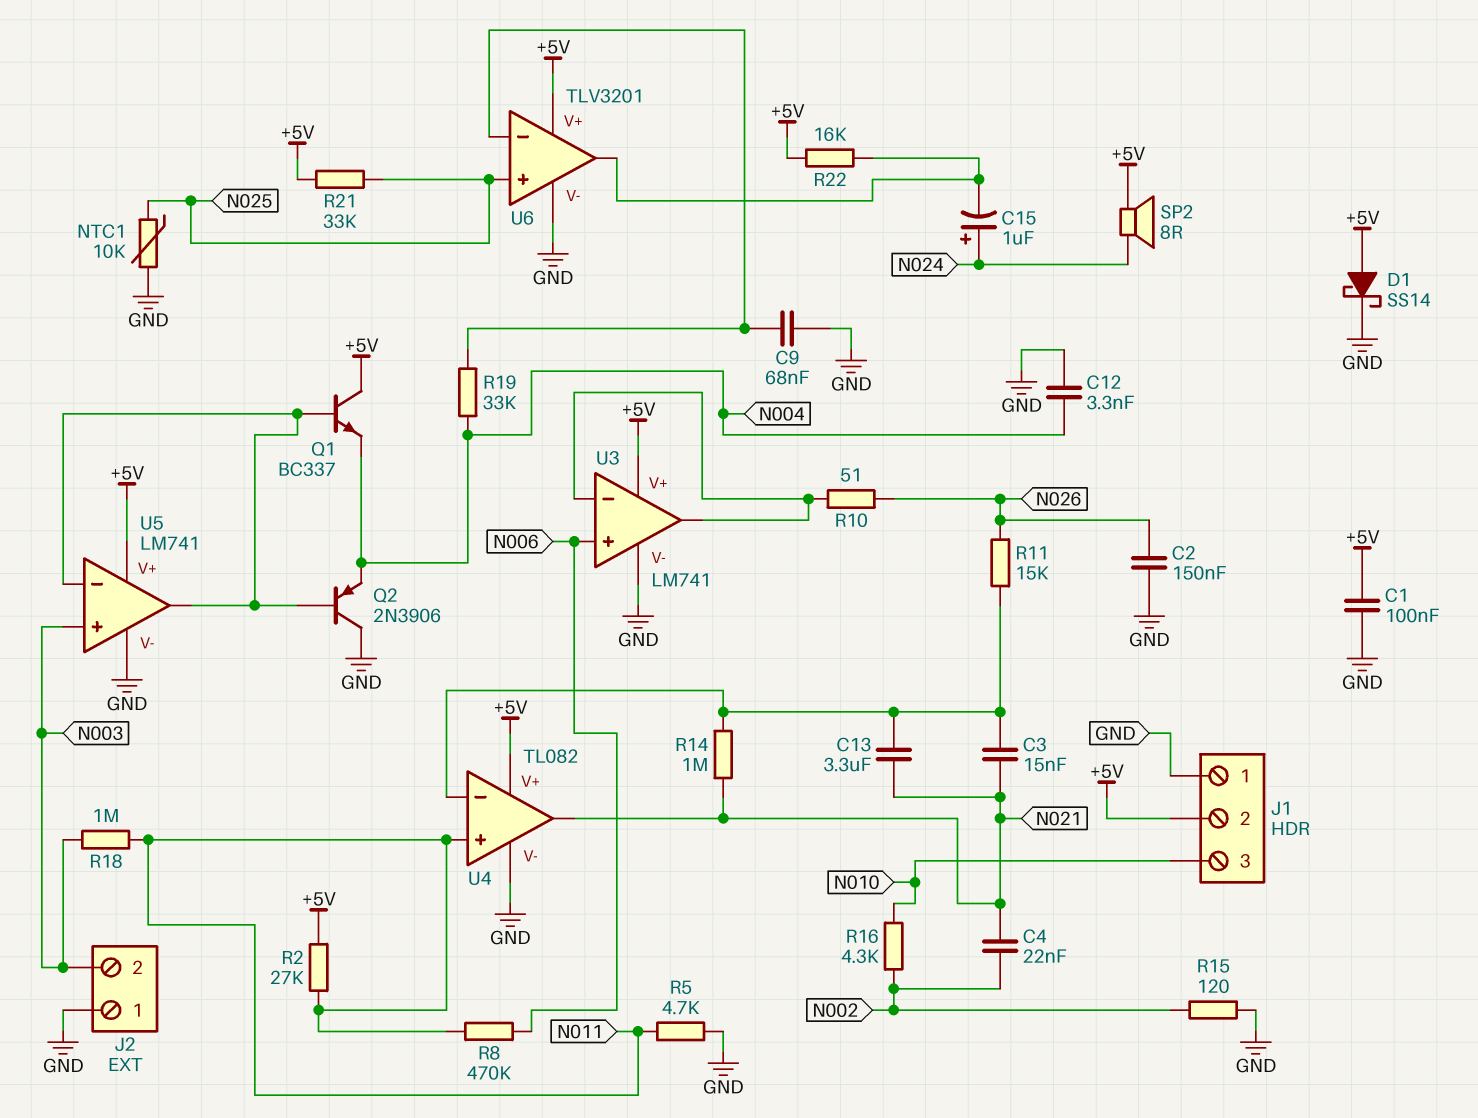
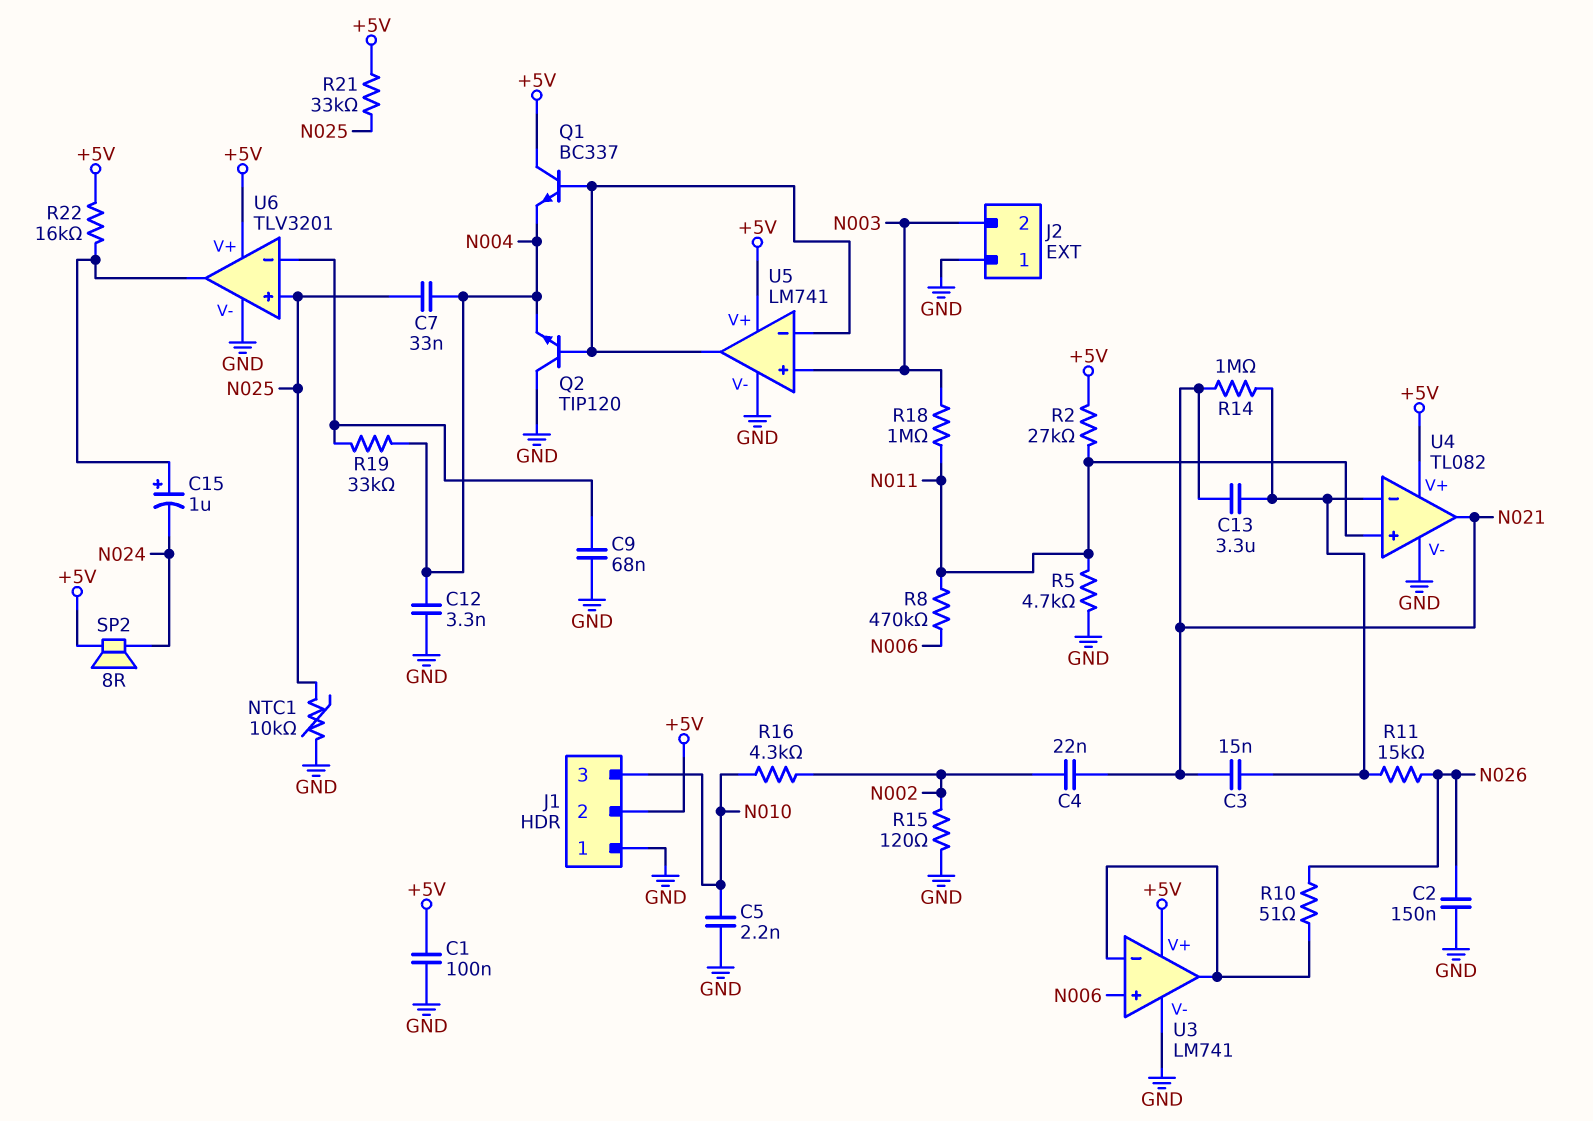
C5: none -> 2.2nF (GND, N010)
C7: none -> 33nF (N004, N025)
C15: 1uF (plus N024, minus U6/out) -> 1uF (plus U6/out, minus N024)
D1: schottky SS14 (A +5V, K GND) -> none
Q2: PNP 2N3906 (B U5/in-, C GND, E N004) -> NPN TIP120 (B U5/in-, C GND, E N004)

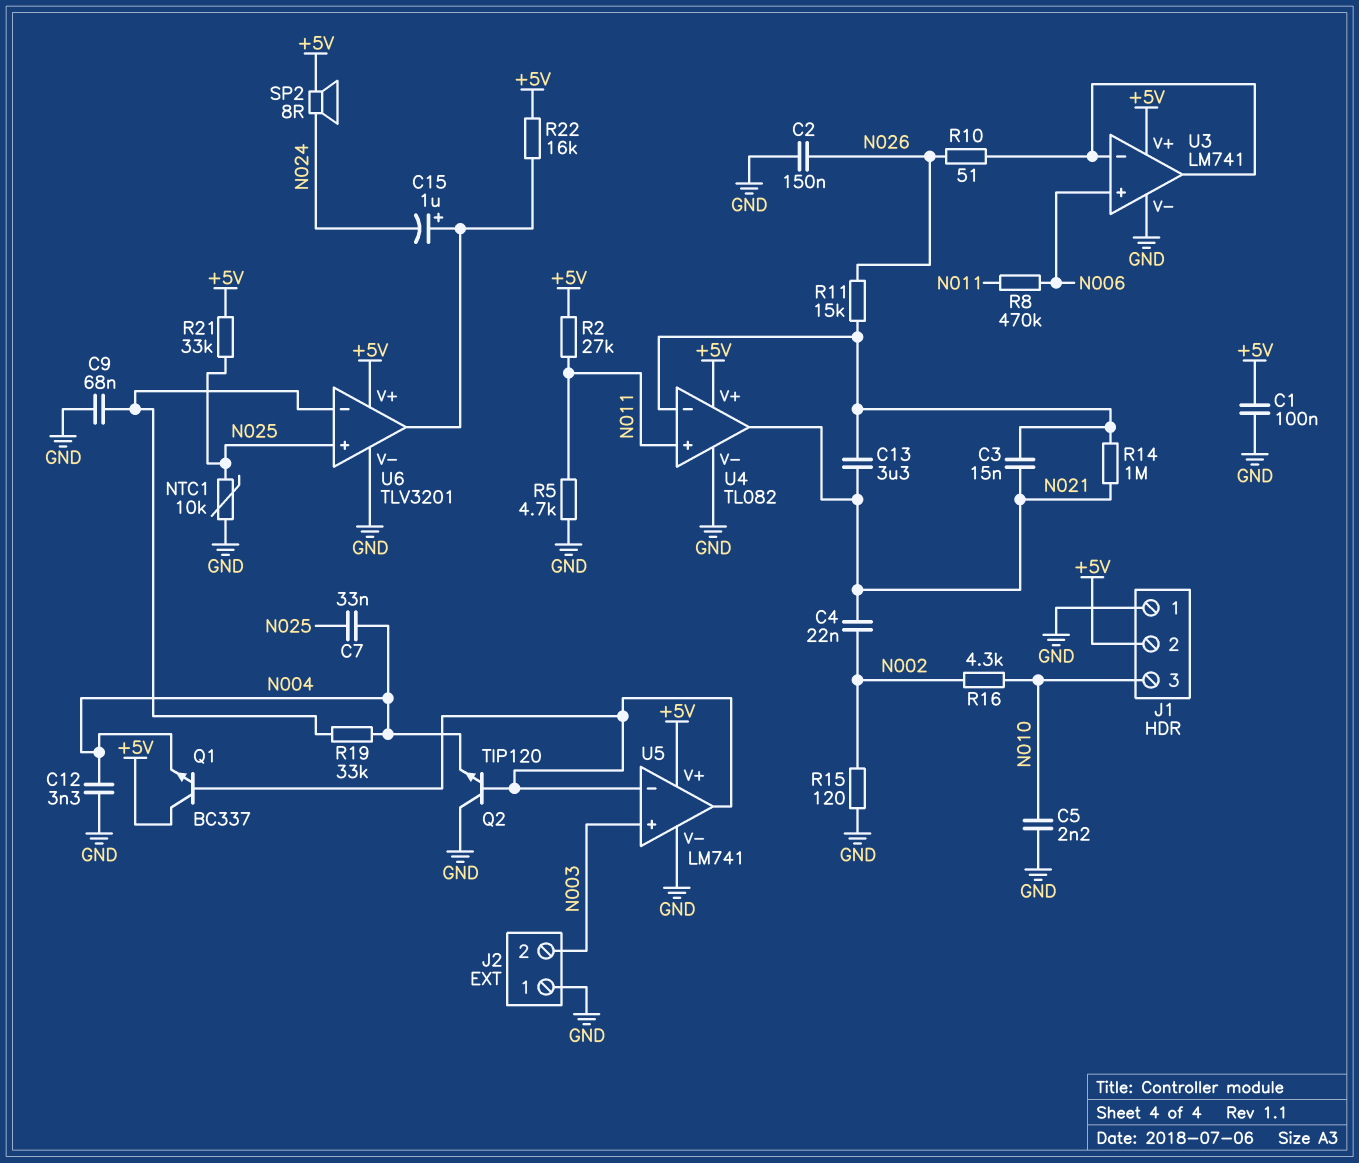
R18: 1M (N003, N011) -> none

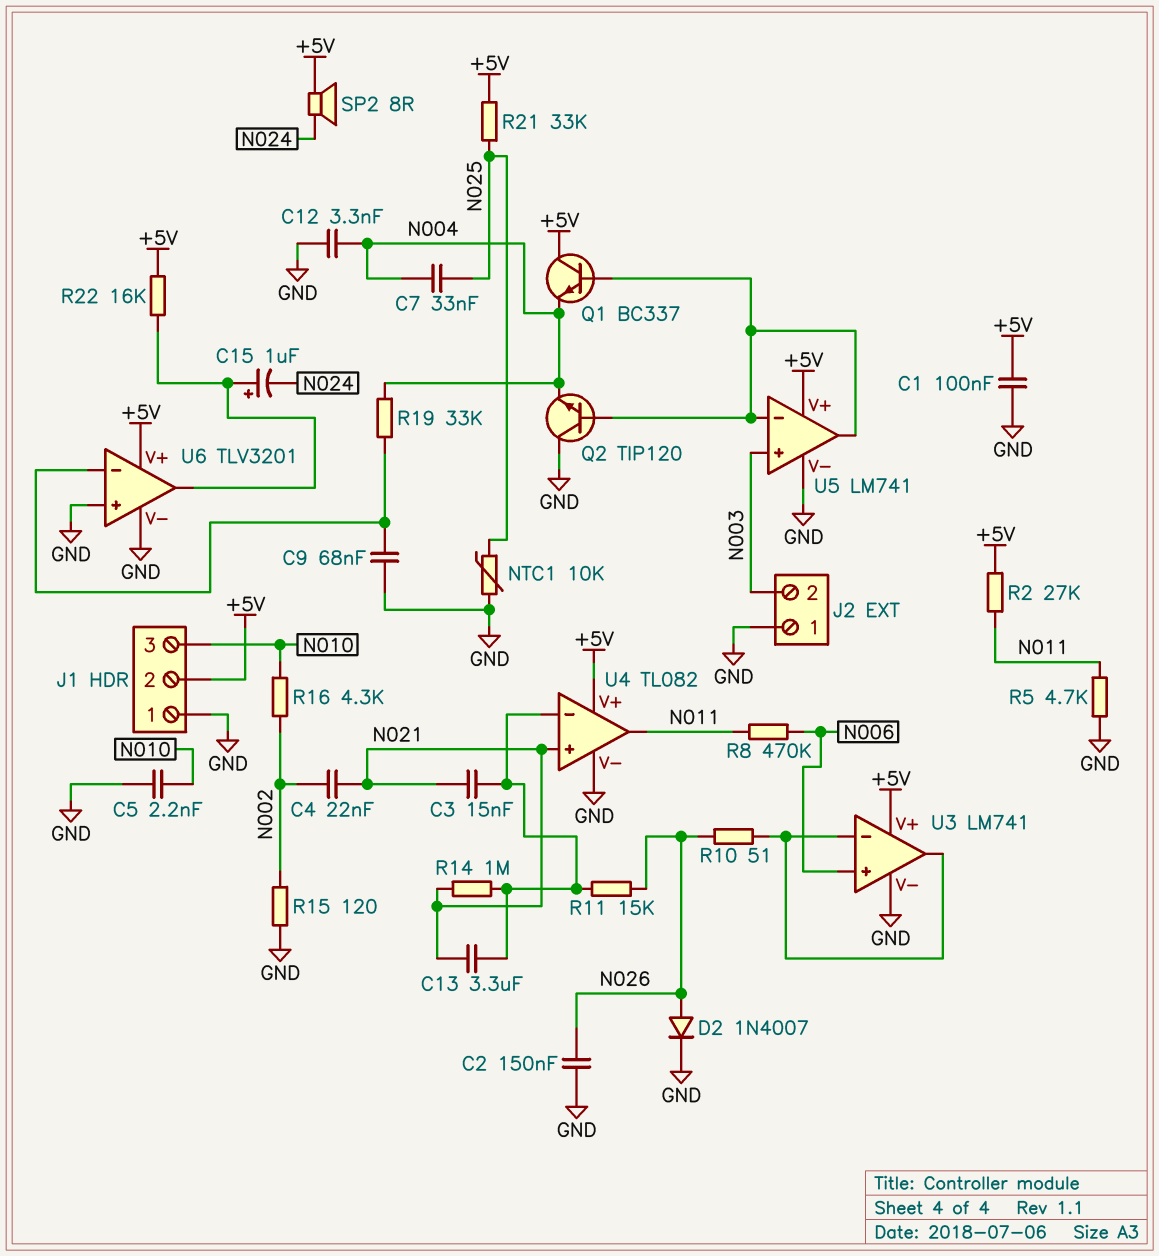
D2: none -> diode 1N4007 (A N026, K GND)
U4 pin in+: N011 -> N021
U4 pin out: N021 -> N011
U6 pin in+: N025 -> GND

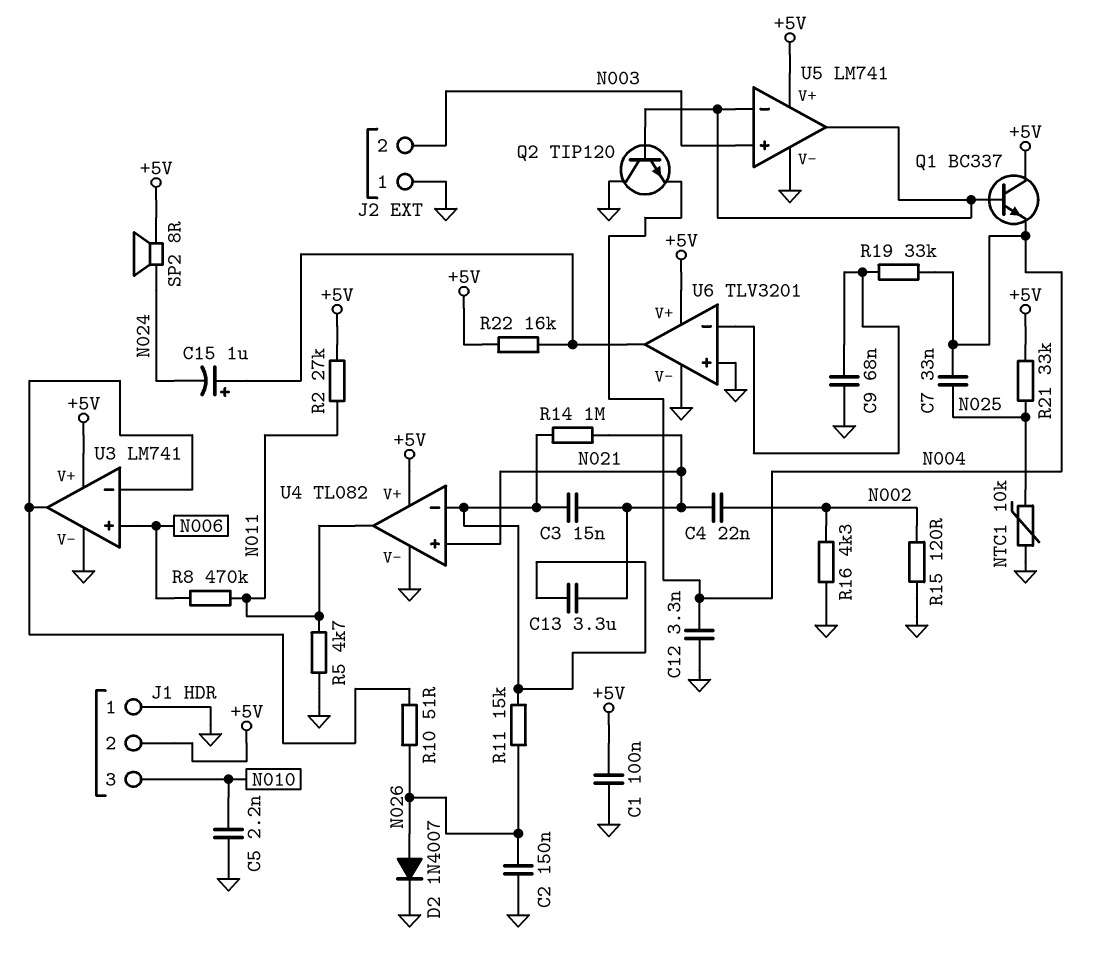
R16: 4.3k (N002, N010) -> 4.3k (GND, N002)

